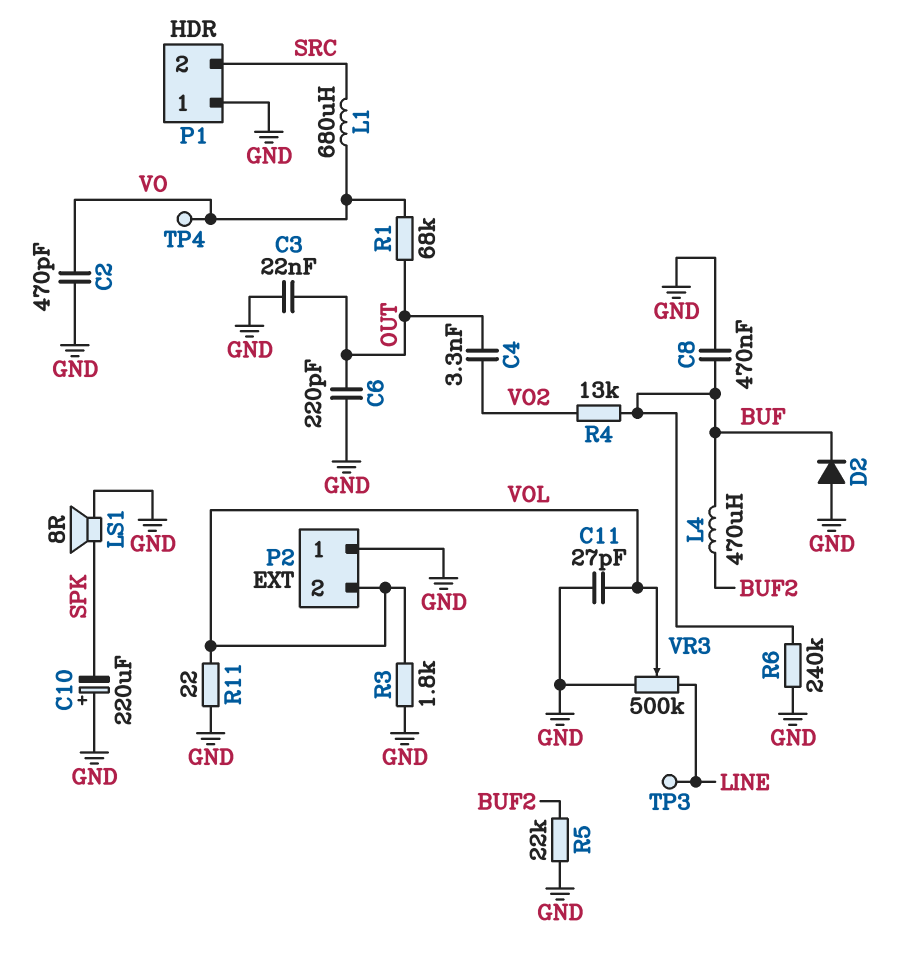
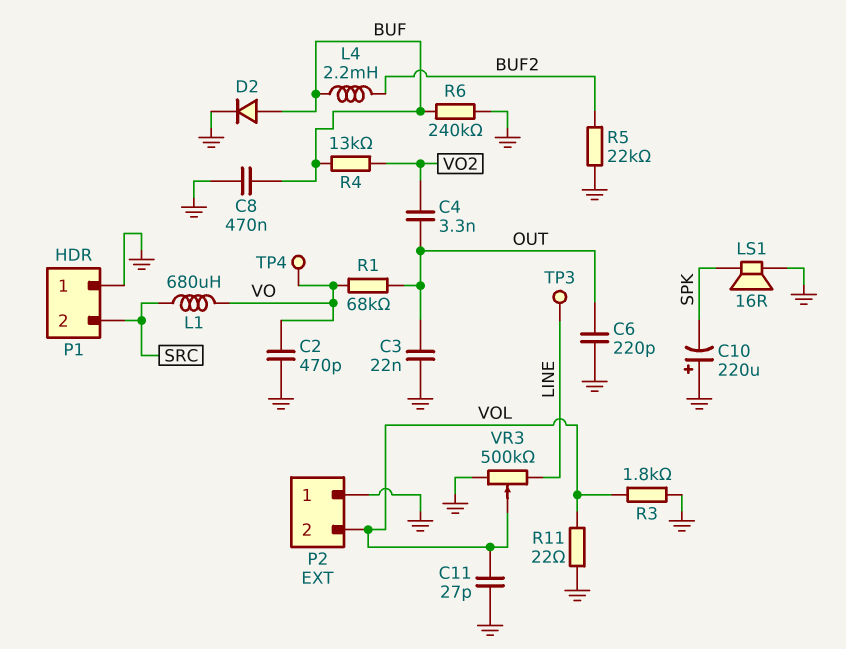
D2: diode (A GND, K BUF) -> diode (A BUF, K GND)
L4: 470uH (BUF, BUF2) -> 2.2mH (BUF, BUF2)
LS1: speaker 8R (GND, SPK) -> speaker 16R (GND, SPK)

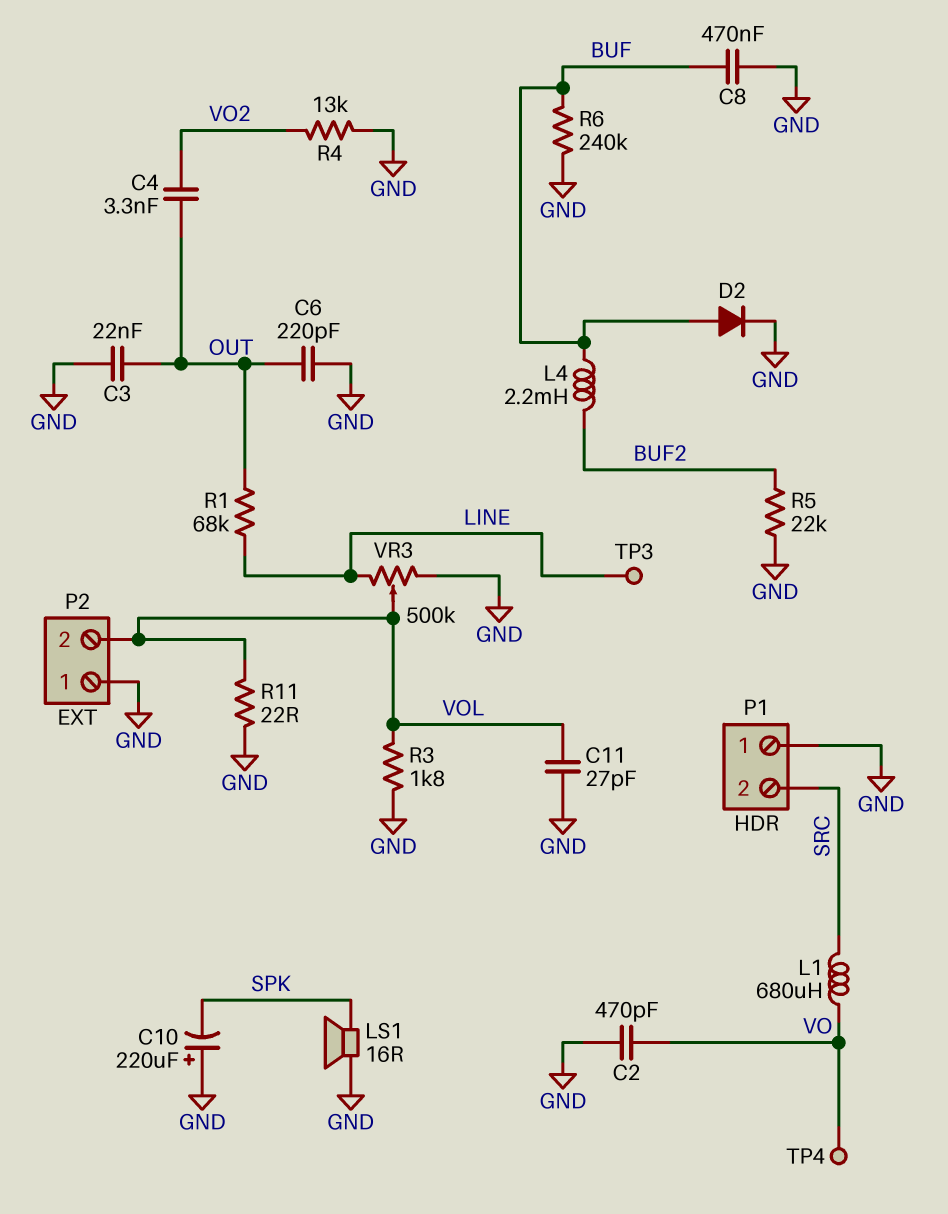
R1: 68k (OUT, VO) -> 68k (LINE, OUT)
R4: 13k (BUF, VO2) -> 13k (GND, VO2)

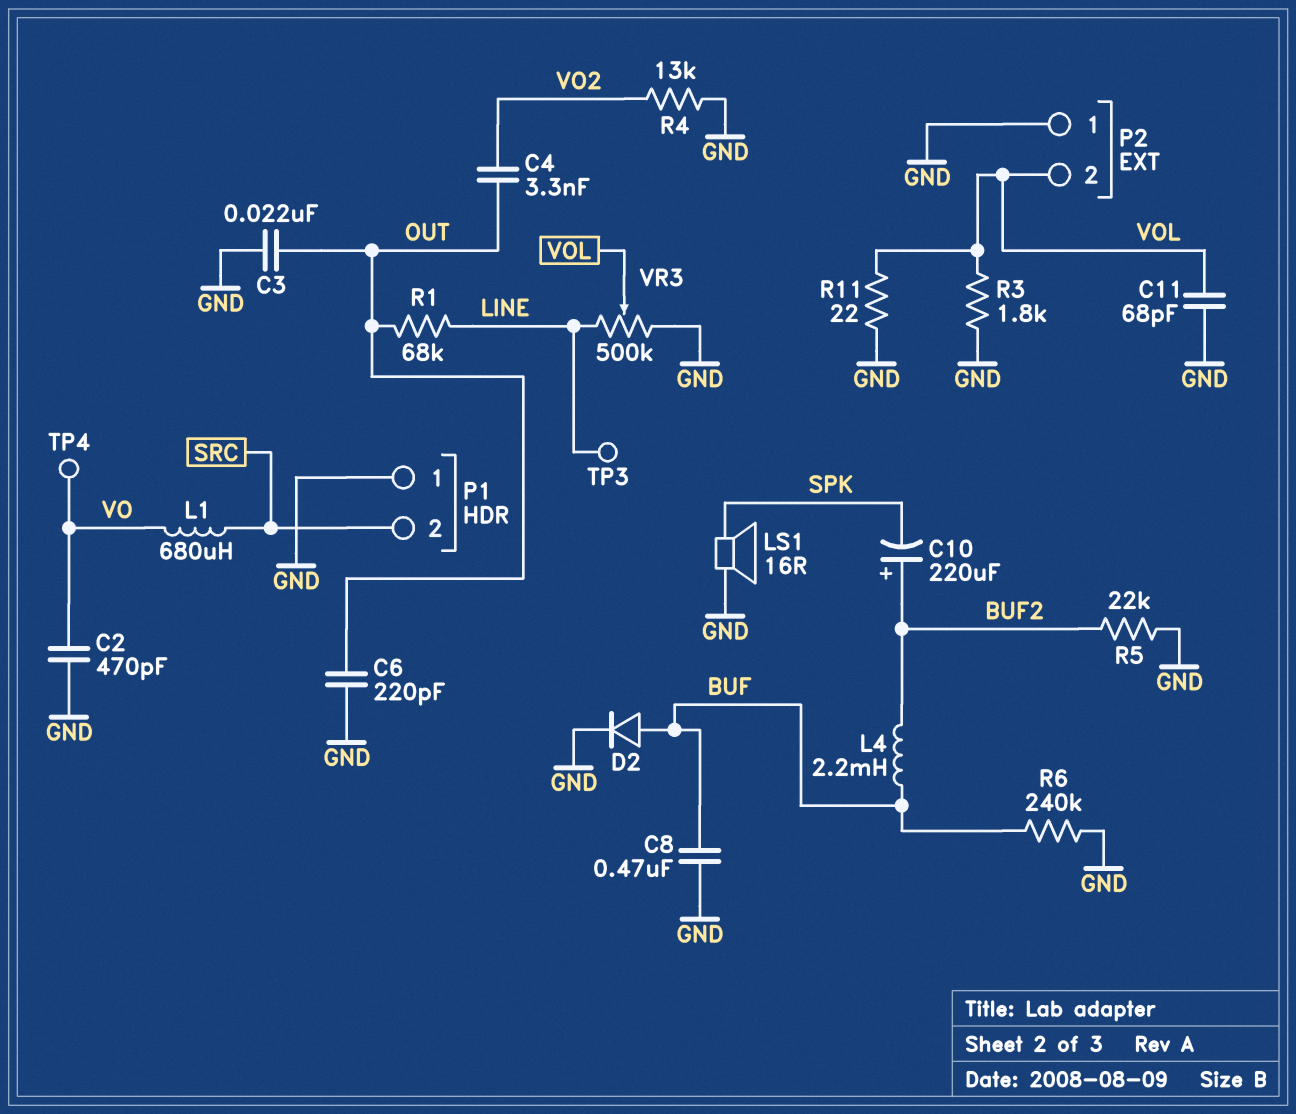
C10: 220uF (plus GND, minus SPK) -> 220uF (plus BUF2, minus SPK)
C11: 27pF (GND, VOL) -> 68pF (GND, VOL)

